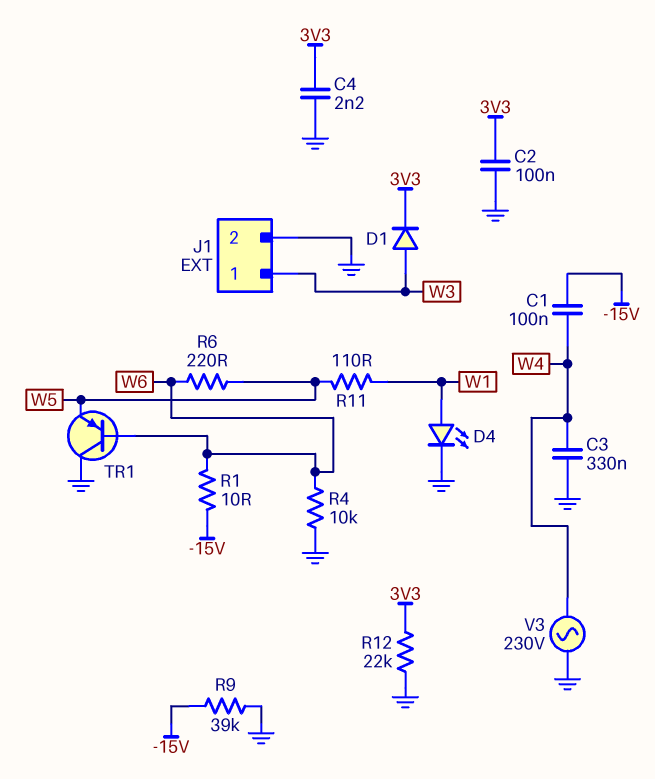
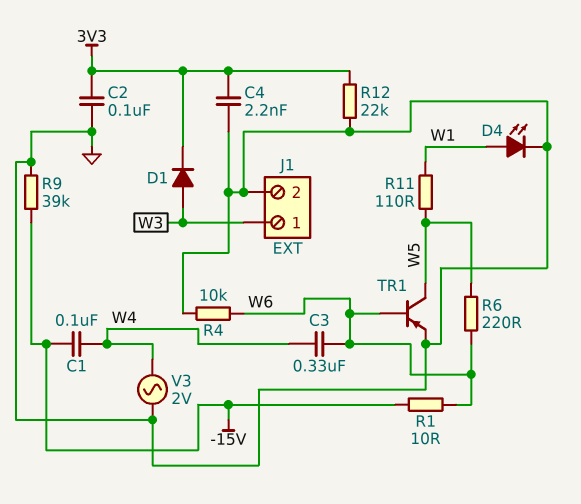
C3: 330nF (GND, W4) -> 330nF (W4, W6)
TR1: PNP (B W6, C GND, E W5) -> PNP (B W6, C W5, E GND)
V3: AC 230V (GND, W4) -> AC 2V (GND, W4)

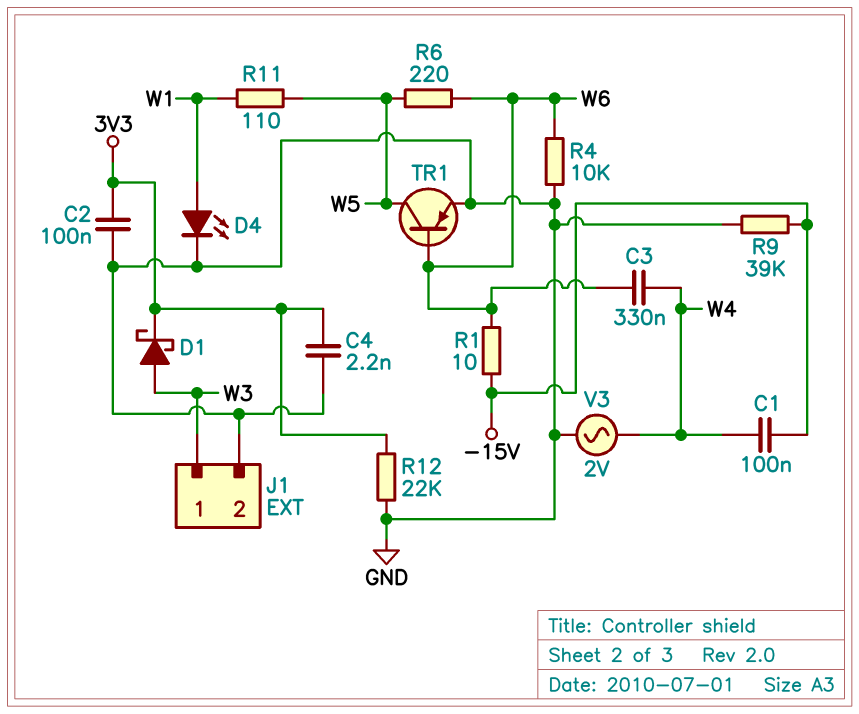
D1: diode (A W3, K 3V3) -> schottky (A W3, K 3V3)

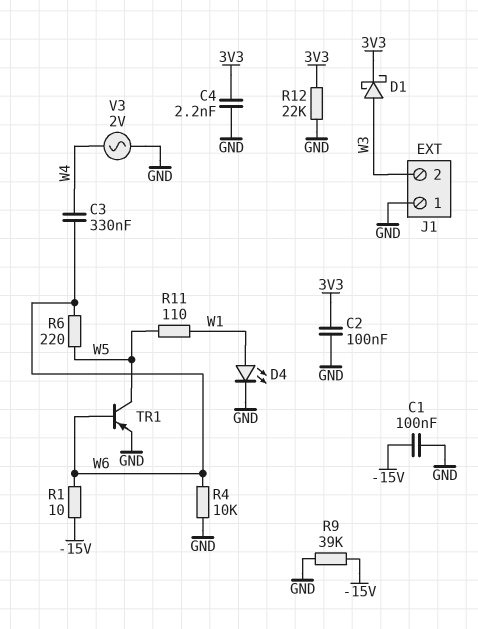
C1: 100nF (-15V, W4) -> 100nF (-15V, GND)
J1 pin 1: W3 -> GND
J1 pin 2: GND -> W3

